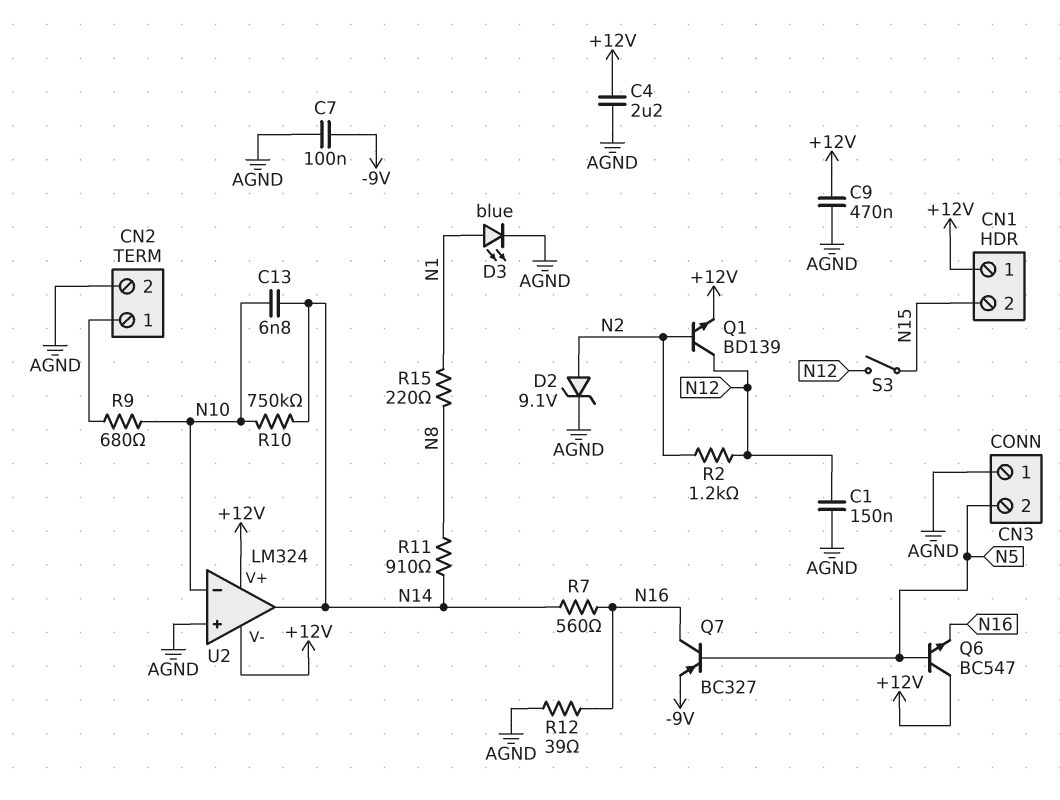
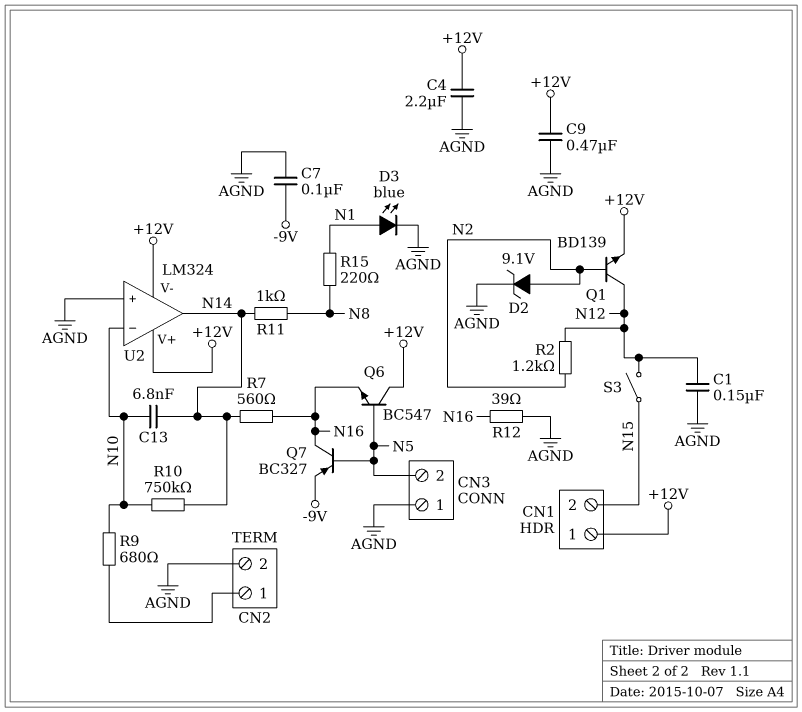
R11: 910 (N8, N14) -> 1k (N8, N14)

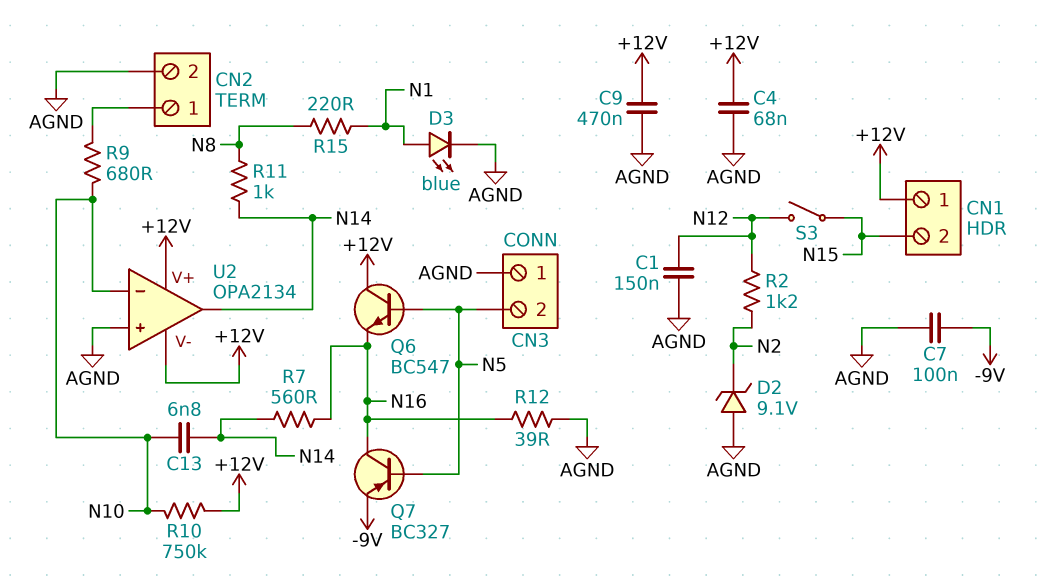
C4: 2.2uF (+12V, AGND) -> 68nF (+12V, AGND)
D2: zener 9.1V (A N2, K AGND) -> zener 9.1V (A AGND, K N2)
Q1: NPN BD139 (B N2, C N12, E +12V) -> none
R10: 750k (N10, N14) -> 750k (+12V, N10)
U2: LM324 -> OPA2134

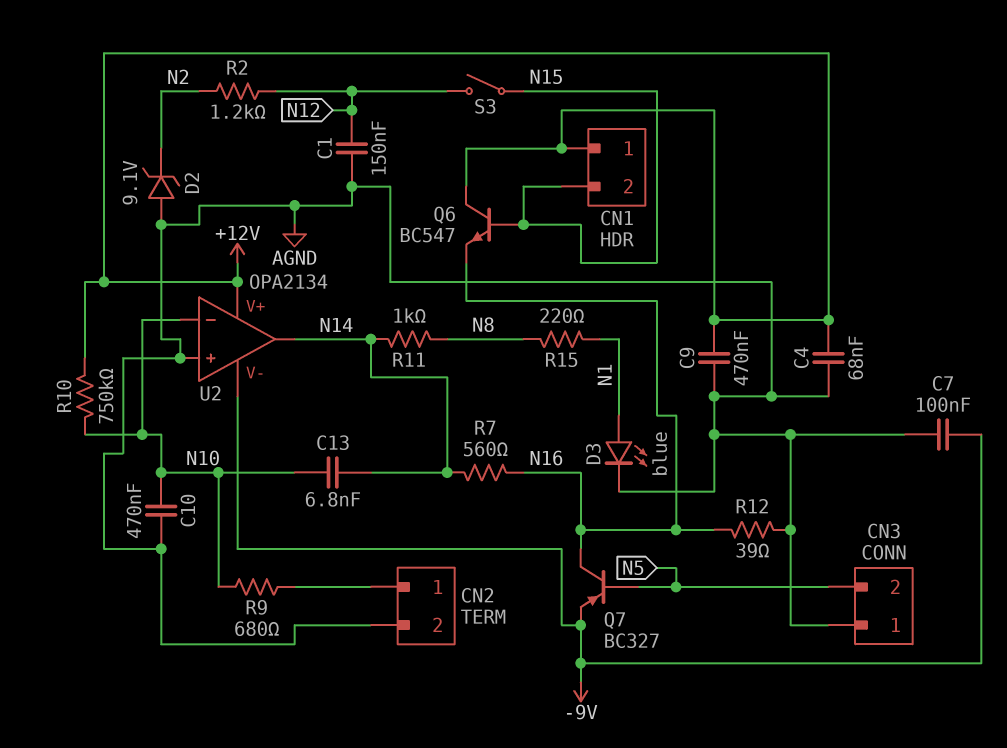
C10: none -> 470nF (AGND, N10)
Q6: NPN BC547 (B N5, C +12V, E N16) -> NPN BC547 (B N15, C +12V, E N16)
U2 pin V-: +12V -> -9V

